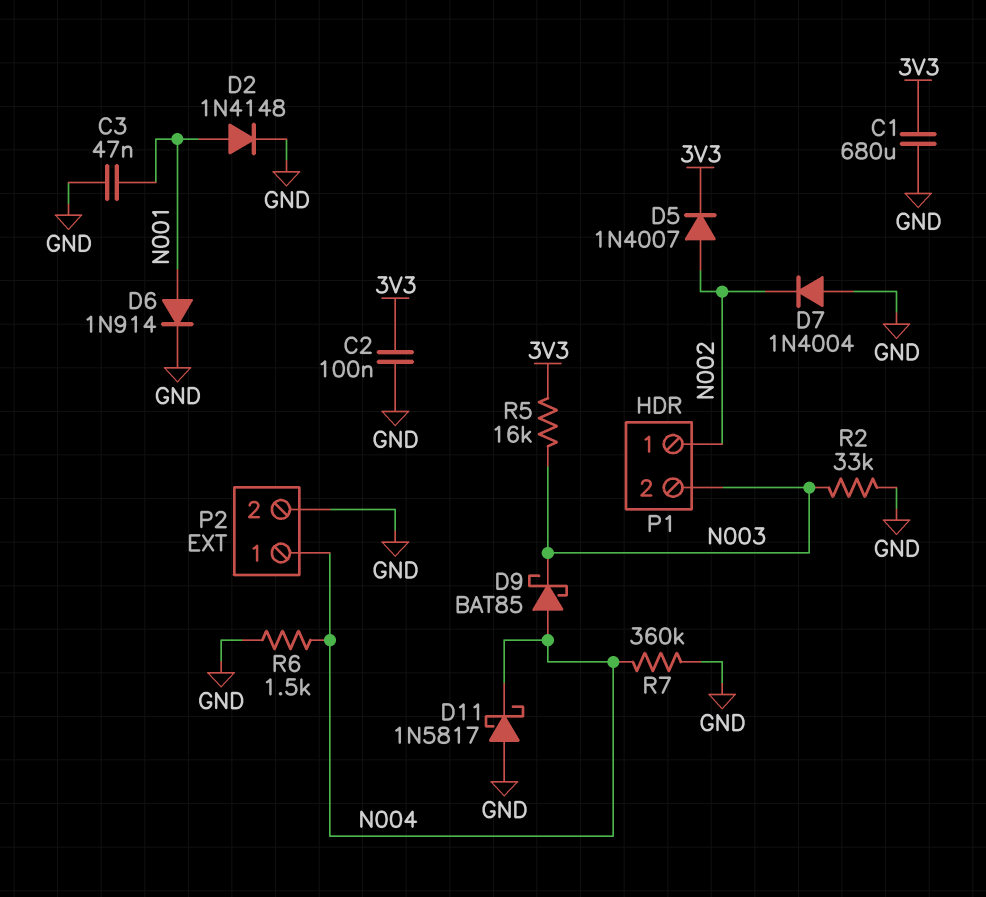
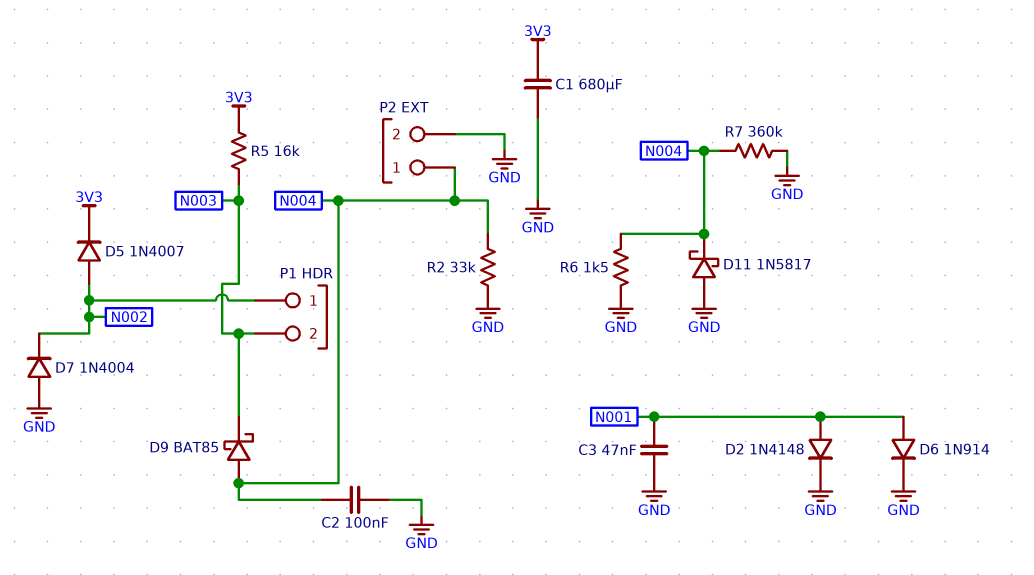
C2: 100nF (3V3, GND) -> 100nF (GND, N004)
R2: 33k (GND, N003) -> 33k (GND, N004)

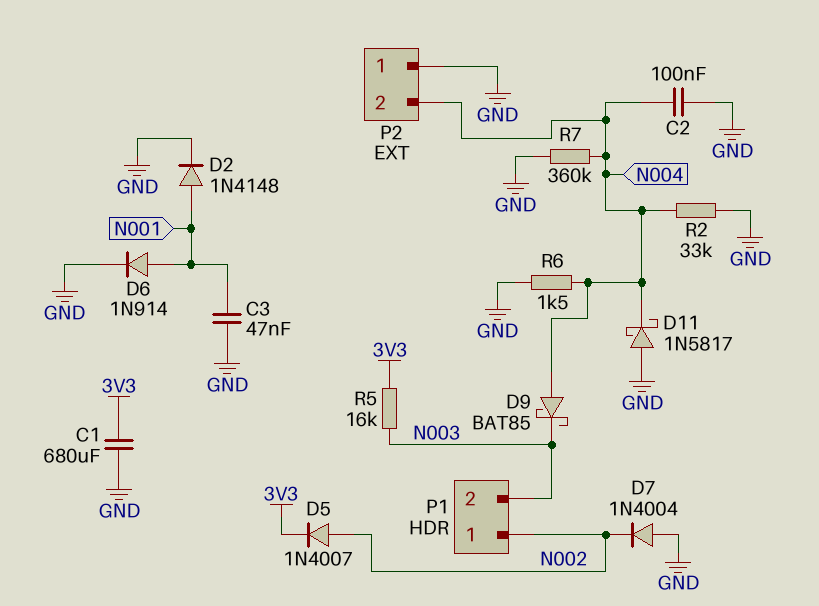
P2 pin 1: N004 -> GND
P2 pin 2: GND -> N004

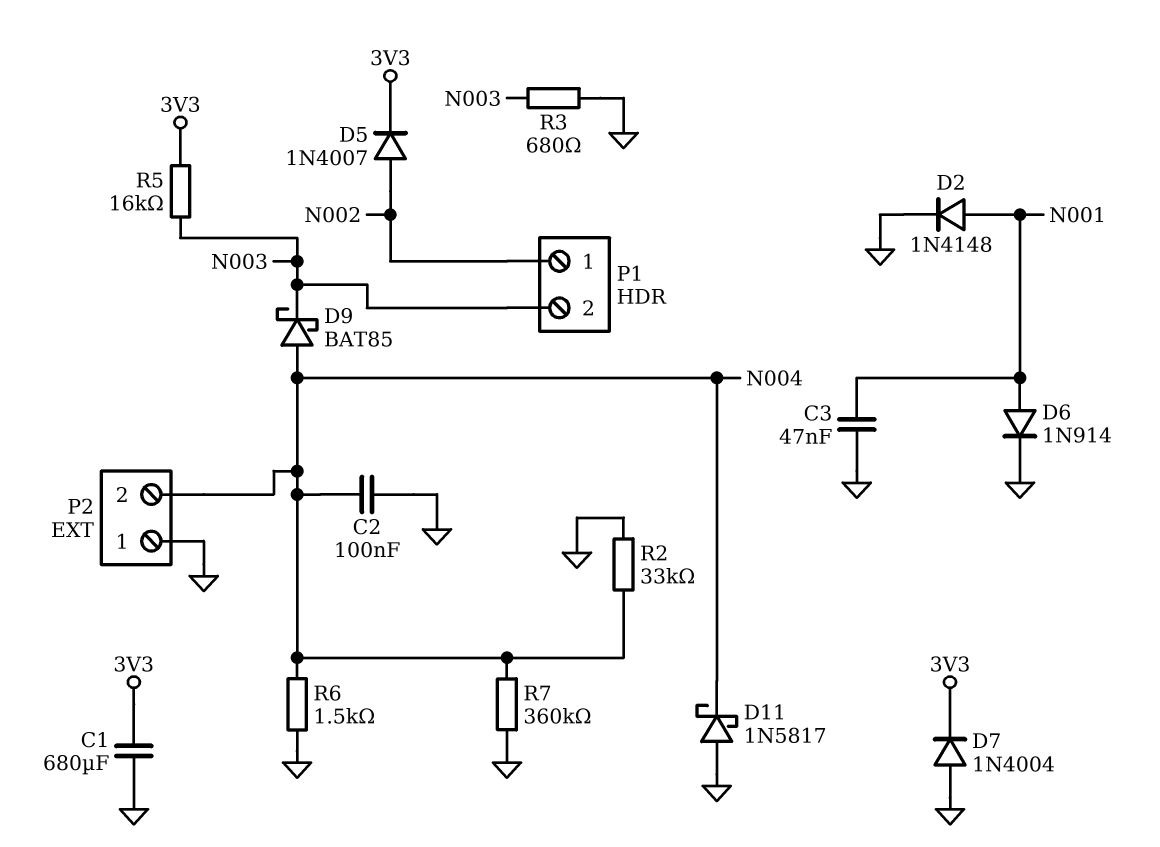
D7: diode 1N4004 (A GND, K N002) -> diode 1N4004 (A GND, K 3V3)
R3: none -> 680 (GND, N003)

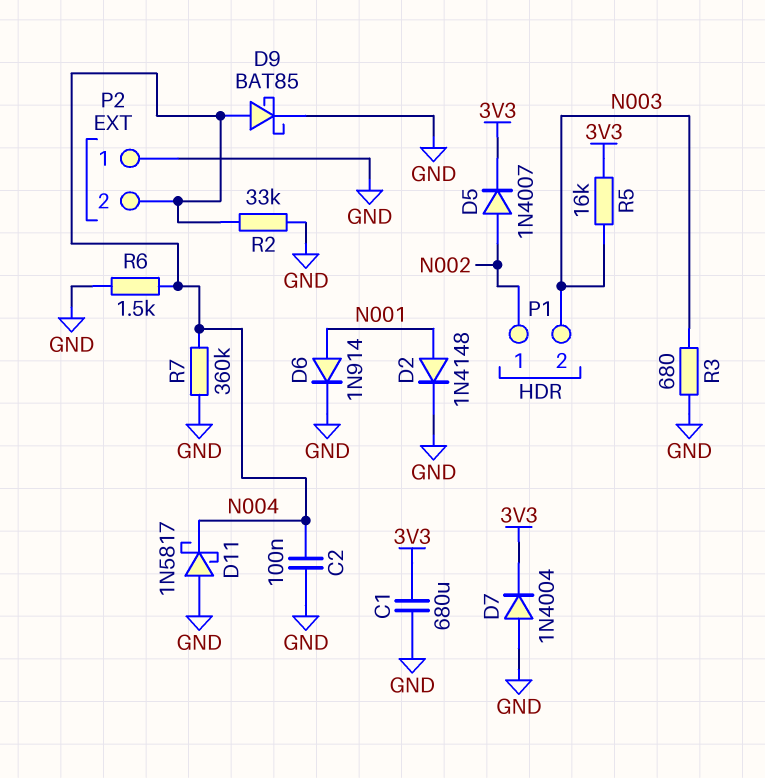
C3: 47nF (GND, N001) -> none
D9: schottky BAT85 (A N004, K N003) -> schottky BAT85 (A N004, K GND)

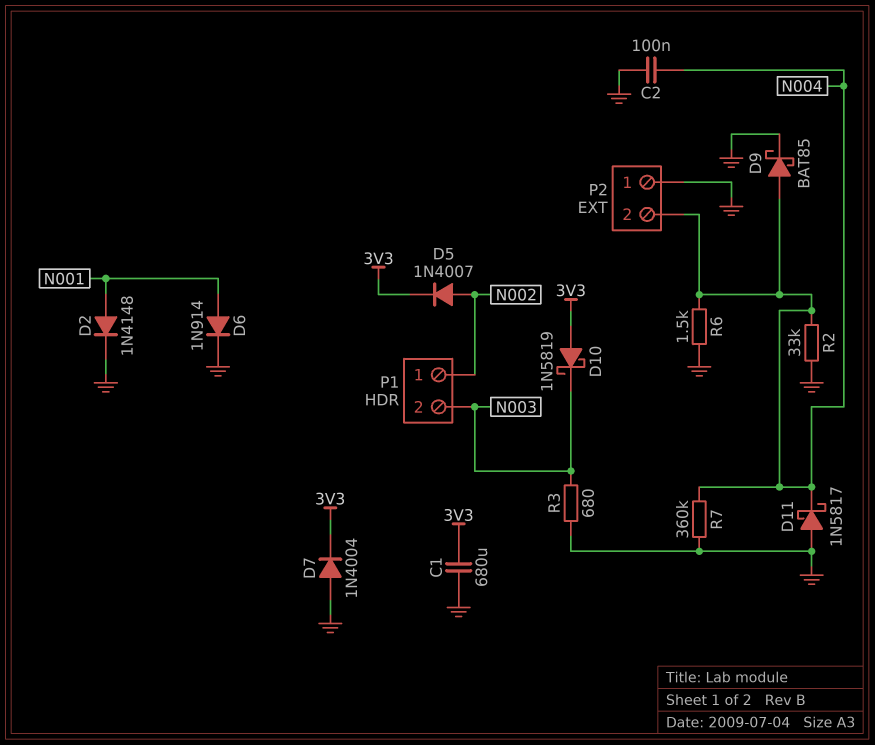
D10: none -> schottky 1N5819 (A 3V3, K N003)
R5: 16k (3V3, N003) -> none

